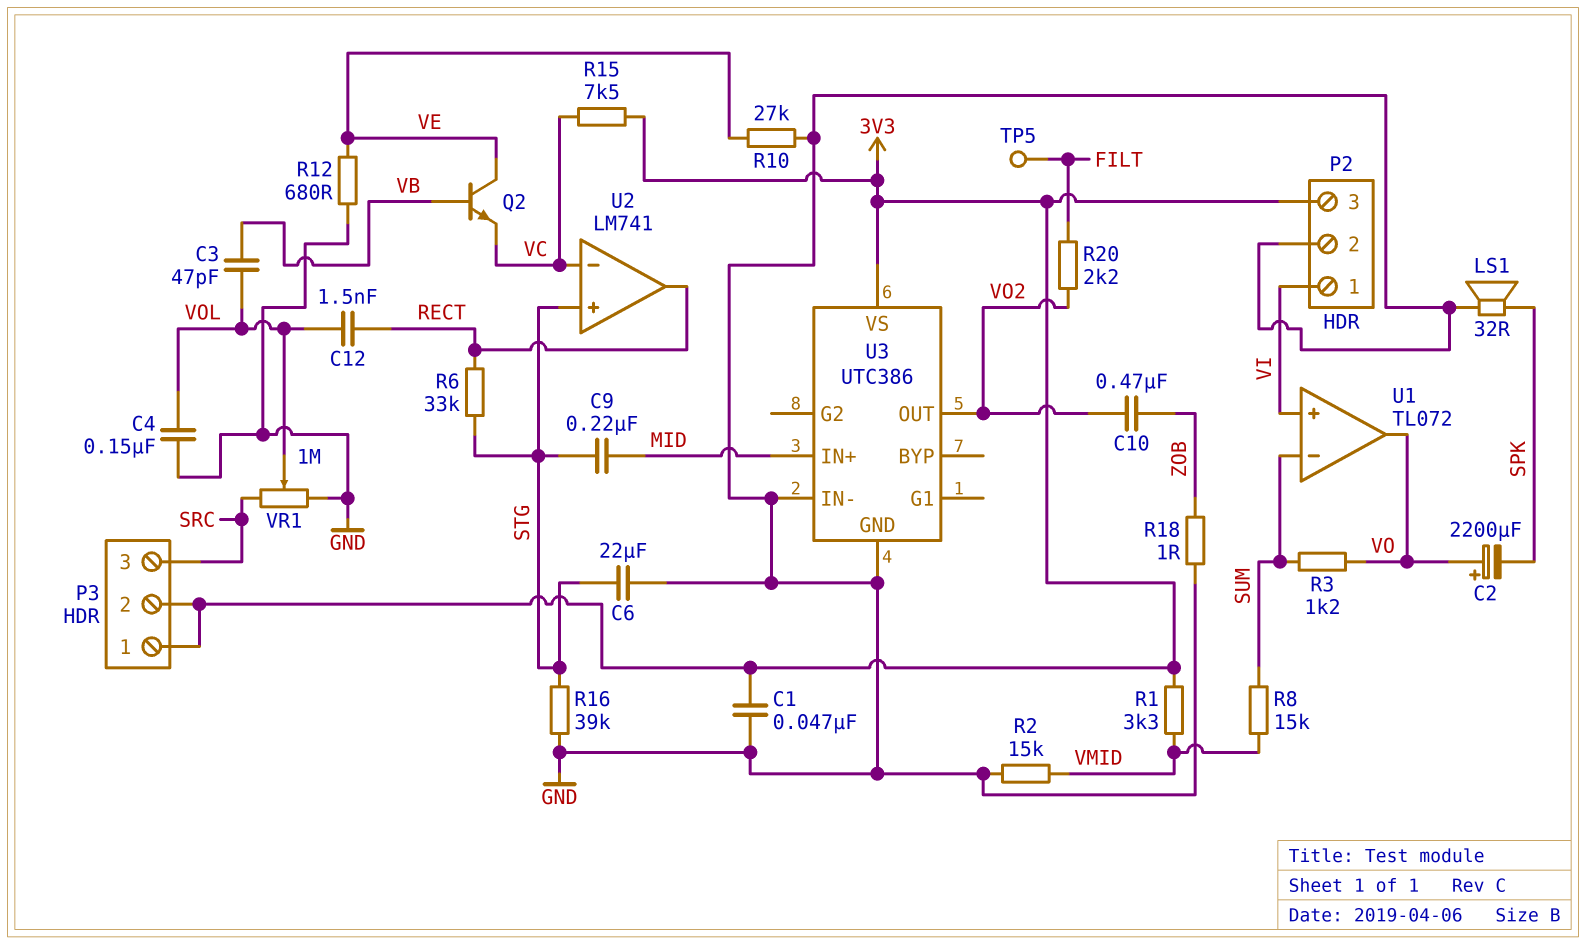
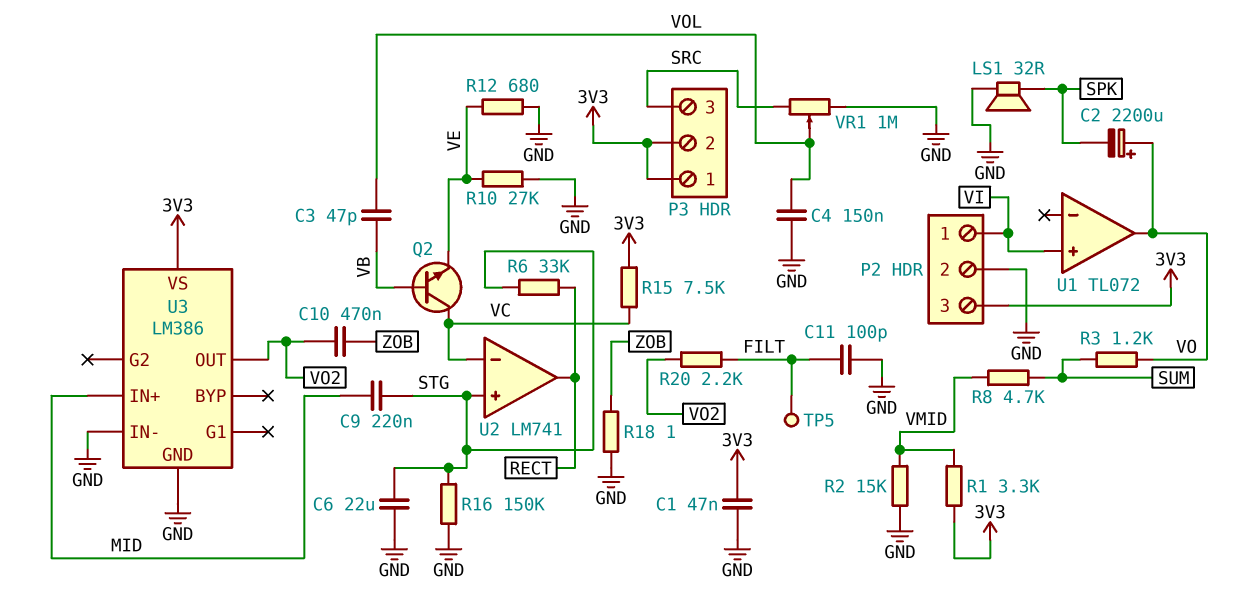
C11: none -> 100pF (FILT, GND)
C12: 1.5nF (RECT, VOL) -> none
Q2: NPN (B VB, C VE, E VC) -> NPN (B VB, C VC, E VE)
R8: 15k (SUM, VMID) -> 4.7k (SUM, VMID)
R16: 39k (GND, STG) -> 150k (GND, STG)
U1 pin in-: SUM -> none
U3: UTC386 -> LM386

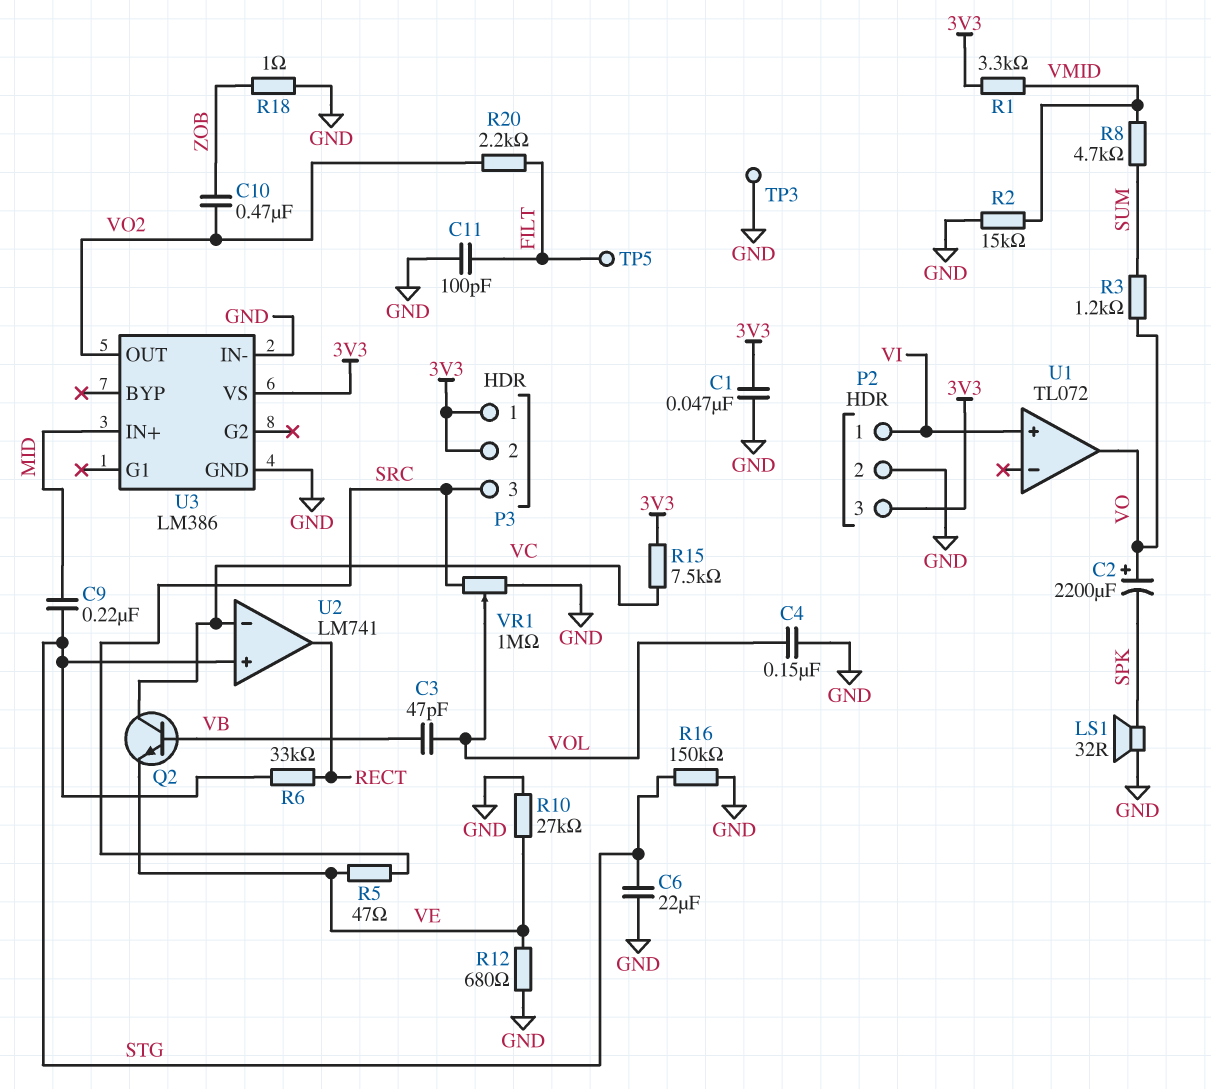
R5: none -> 47 (SRC, VE)
TP3: none -> test point (GND)

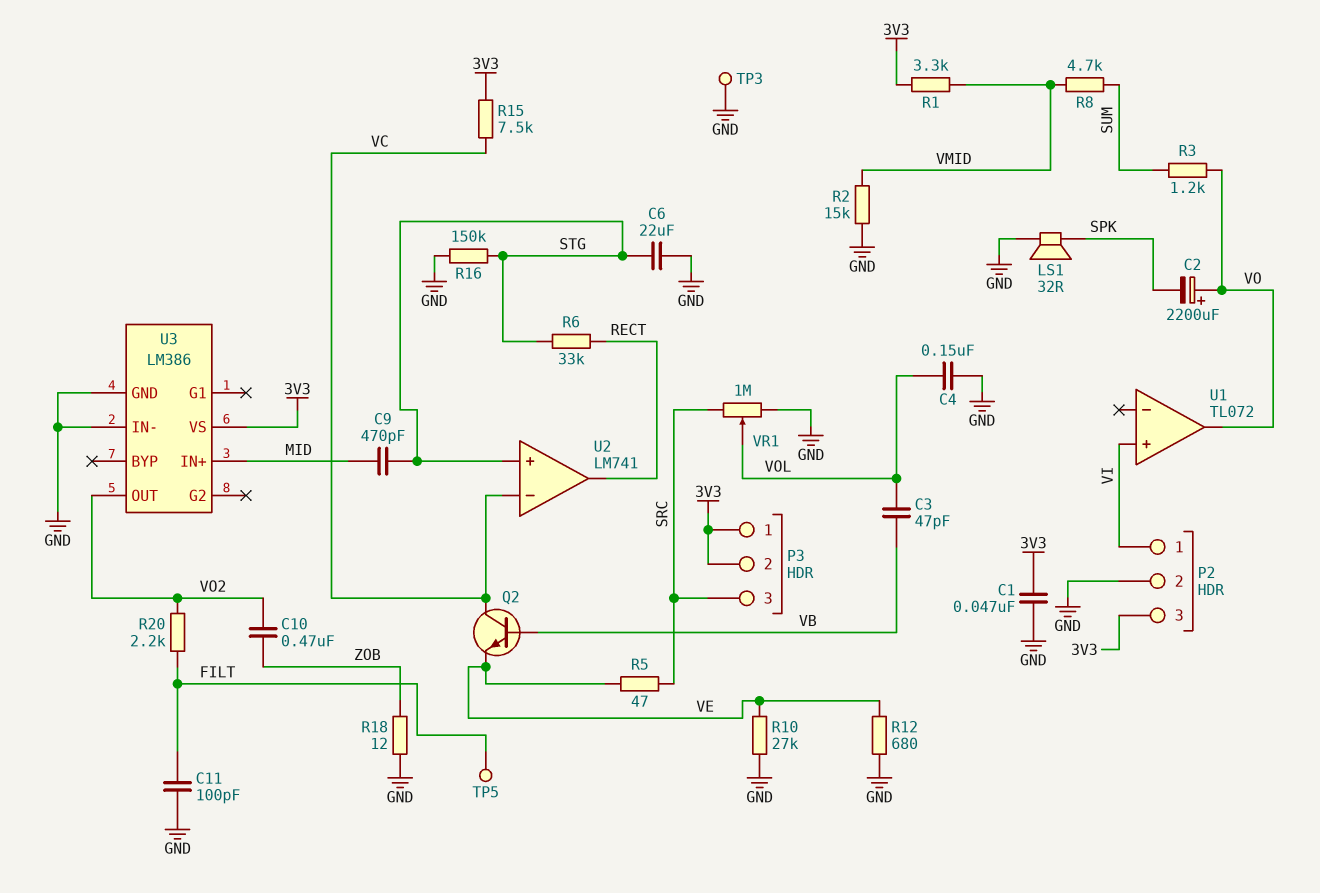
C9: 220nF (MID, STG) -> 470pF (MID, STG)
R18: 1 (GND, ZOB) -> 12 (GND, ZOB)

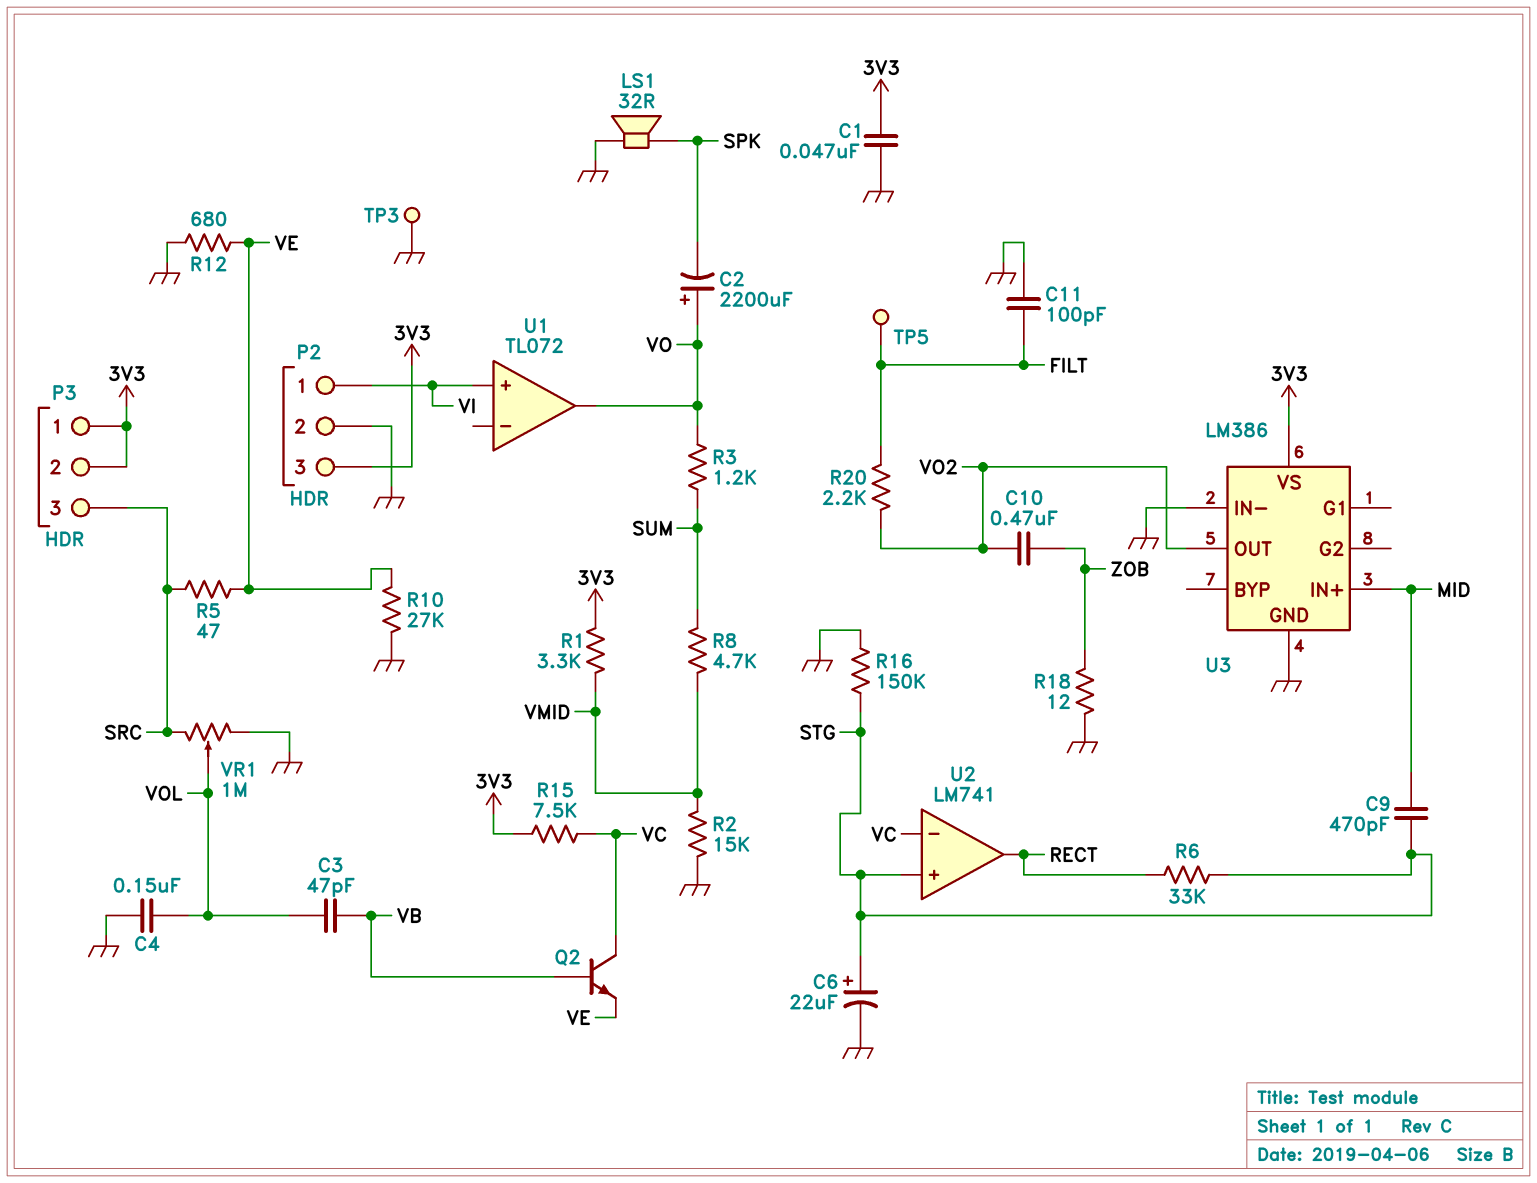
C6: 22uF (GND, STG) -> 22uF (plus STG, minus GND)

